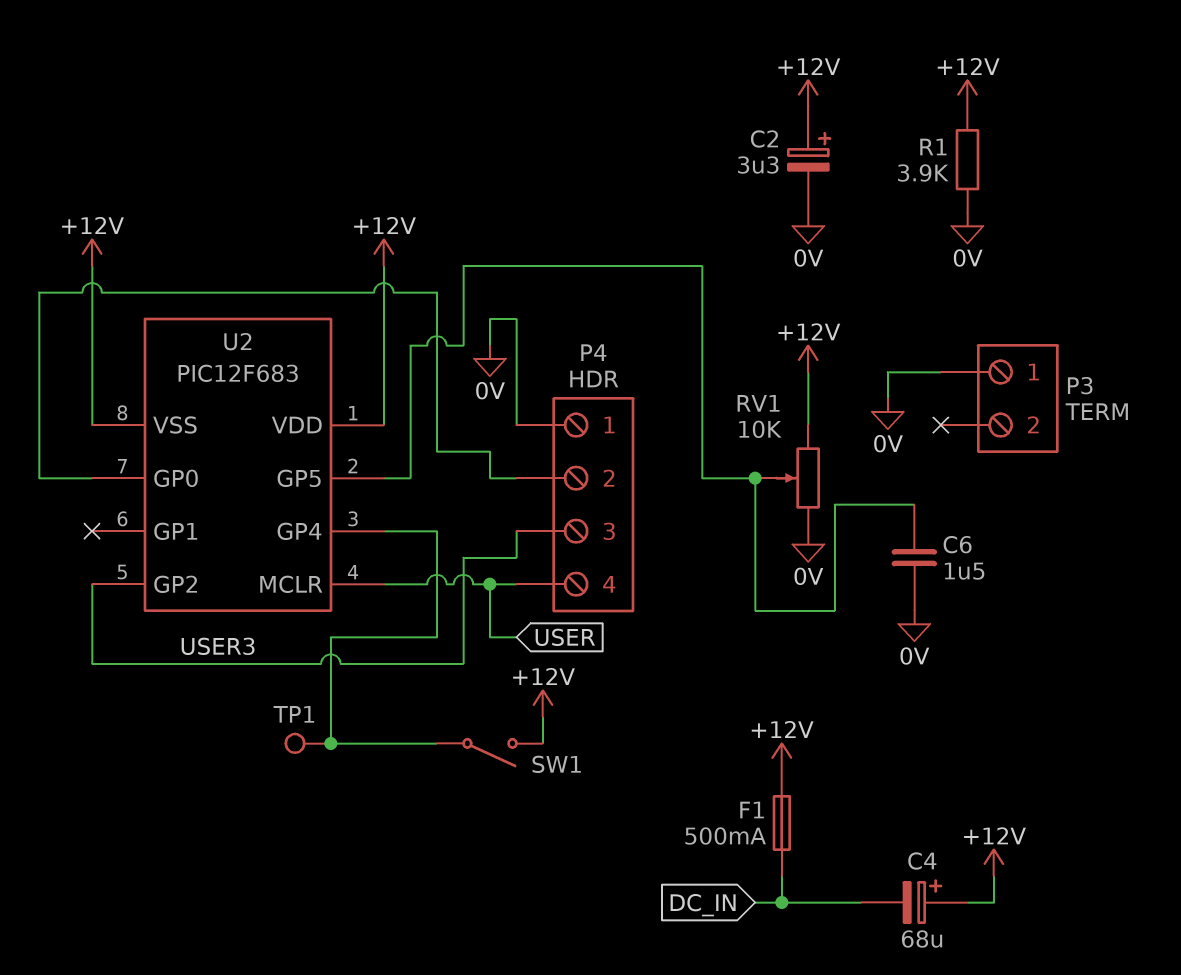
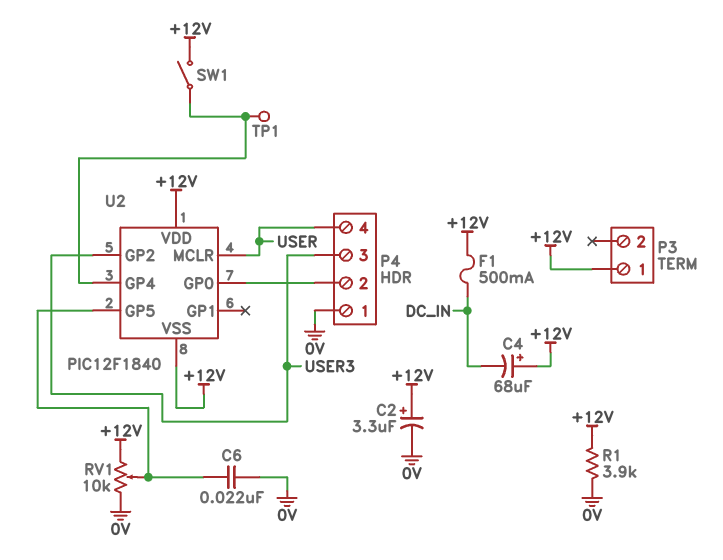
C6: 1.5uF (0V, U2/GP5) -> 22nF (0V, U2/GP5)
P3 pin 1: 0V -> +12V
U2: PIC12F683 -> PIC12F1840

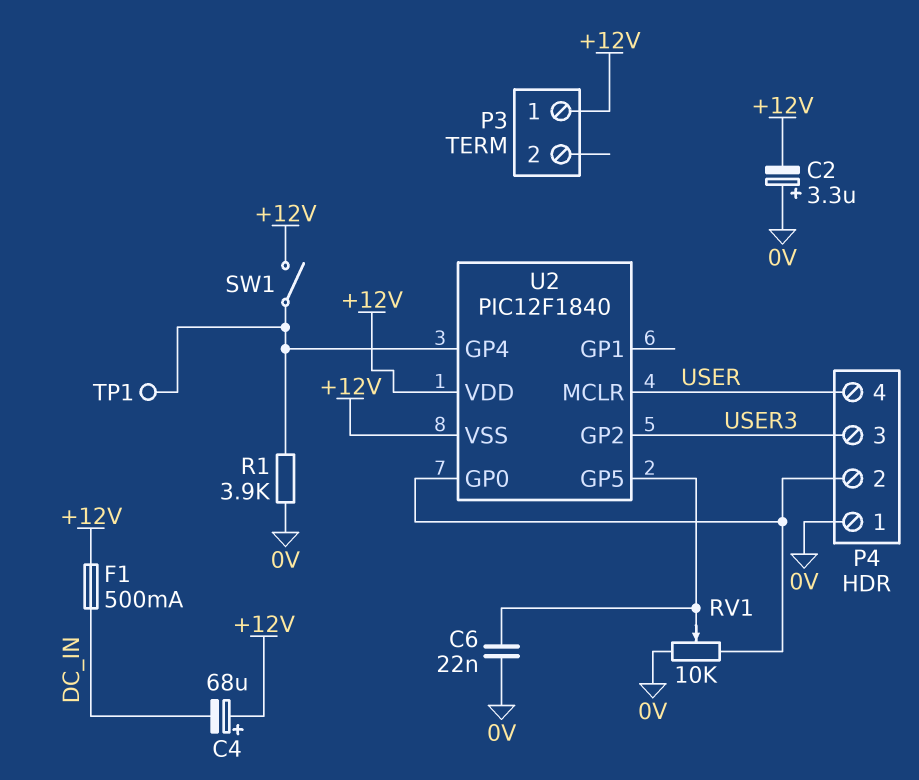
C2: 3.3uF (plus +12V, minus 0V) -> 3.3uF (plus 0V, minus +12V)
R1: 3.9k (+12V, 0V) -> 3.9k (0V, U2/GP4)
RV1: 10k (+12V, 0V, wiper U2/GP5) -> 10k (0V, P4/2, wiper U2/GP5)

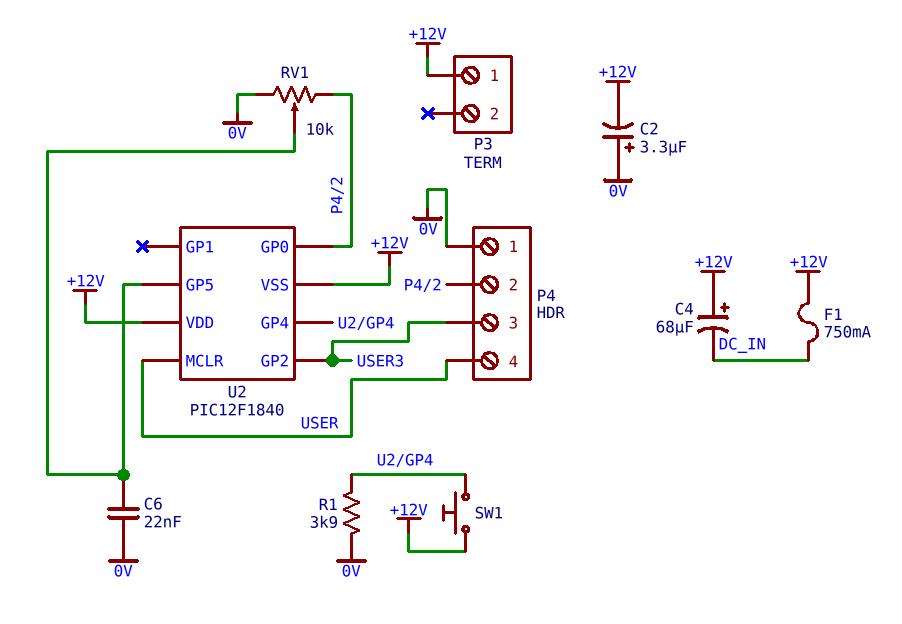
F1: 500mA (+12V, DC_IN) -> 750mA (+12V, DC_IN)
SW1: switch (+12V, U2/GP4) -> button (+12V, U2/GP4)
TP1: test point (U2/GP4) -> none

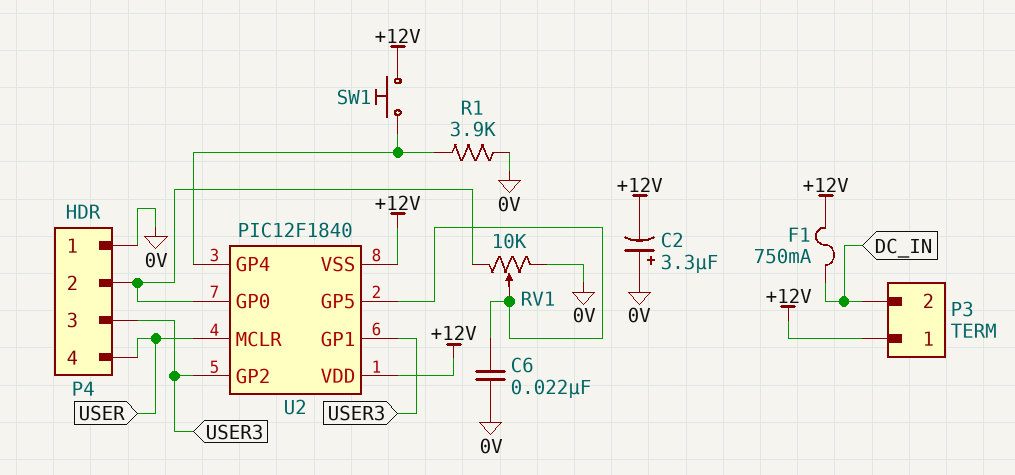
C4: 68uF (plus +12V, minus DC_IN) -> none
P3 pin 2: none -> DC_IN
U2 pin GP1: none -> USER3

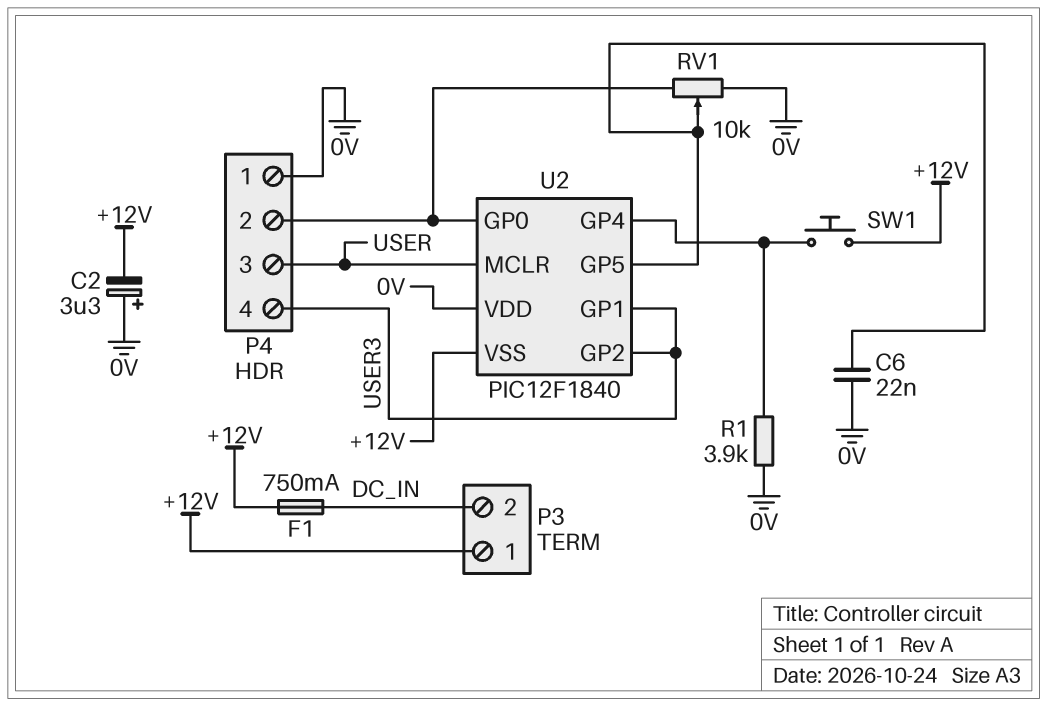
P4 pin 3: USER3 -> USER
P4 pin 4: USER -> USER3
U2 pin VDD: +12V -> 0V

